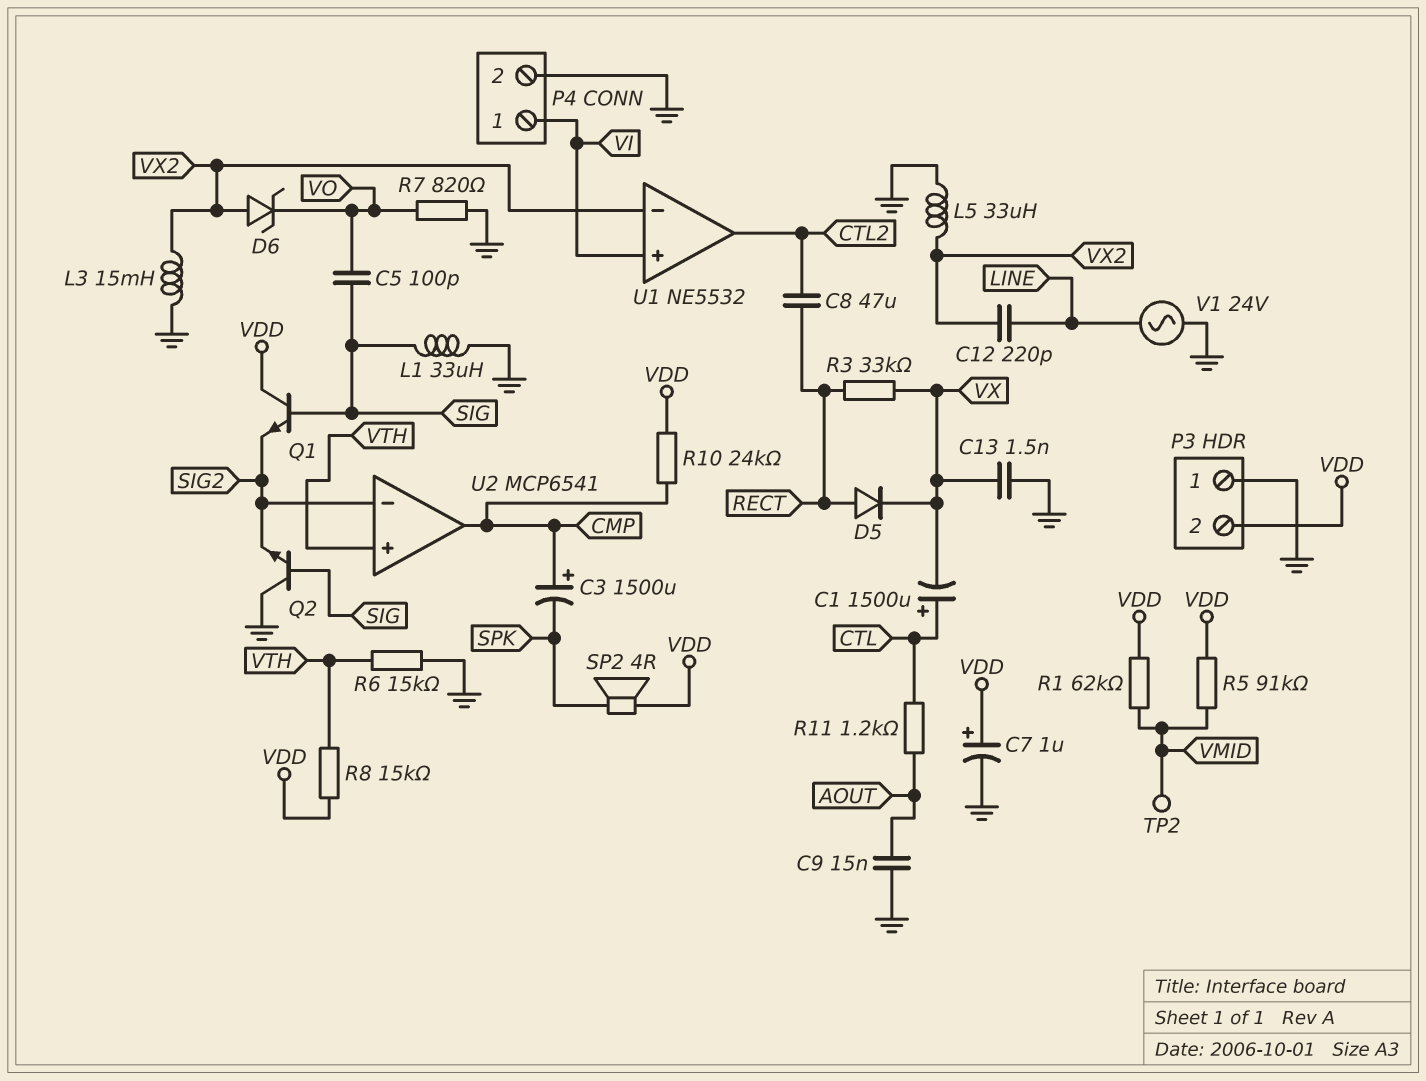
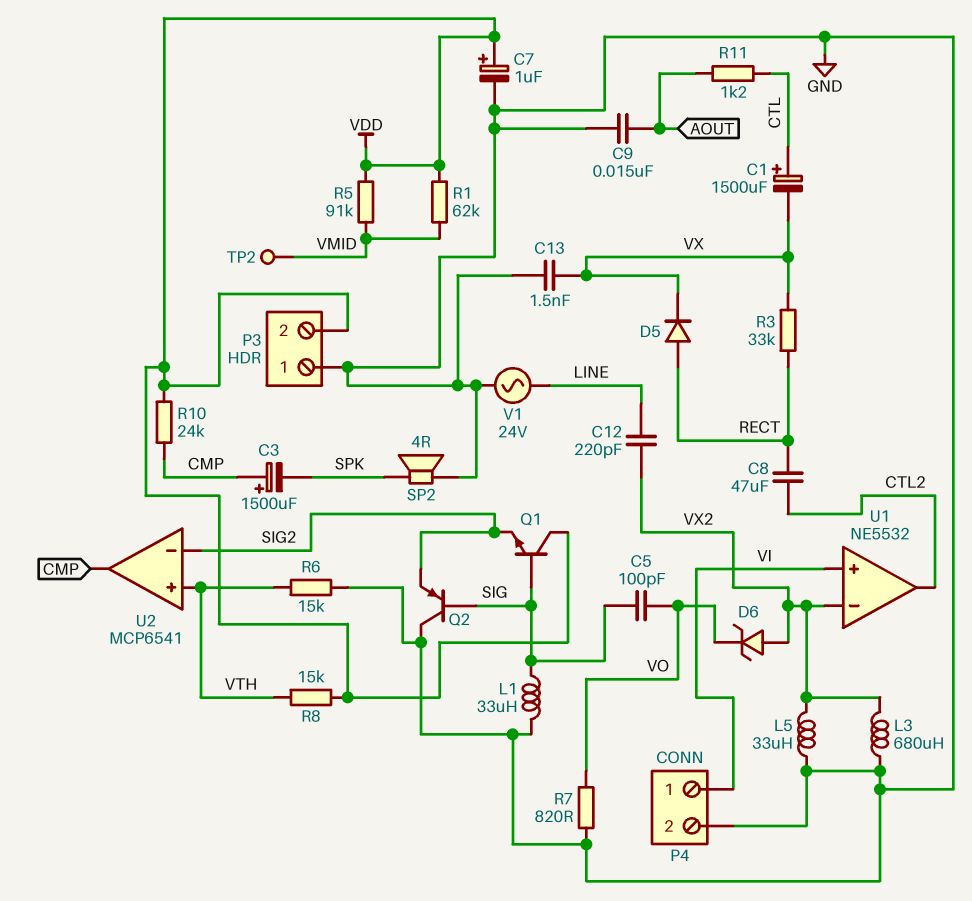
L3: 15mH (GND, VX2) -> 680uH (GND, VX2)
Q2: NPN (B SIG, C GND, E SIG2) -> PNP (B SIG, C GND, E SIG2)
SP2: speaker 4R (SPK, VDD) -> speaker 4R (GND, SPK)

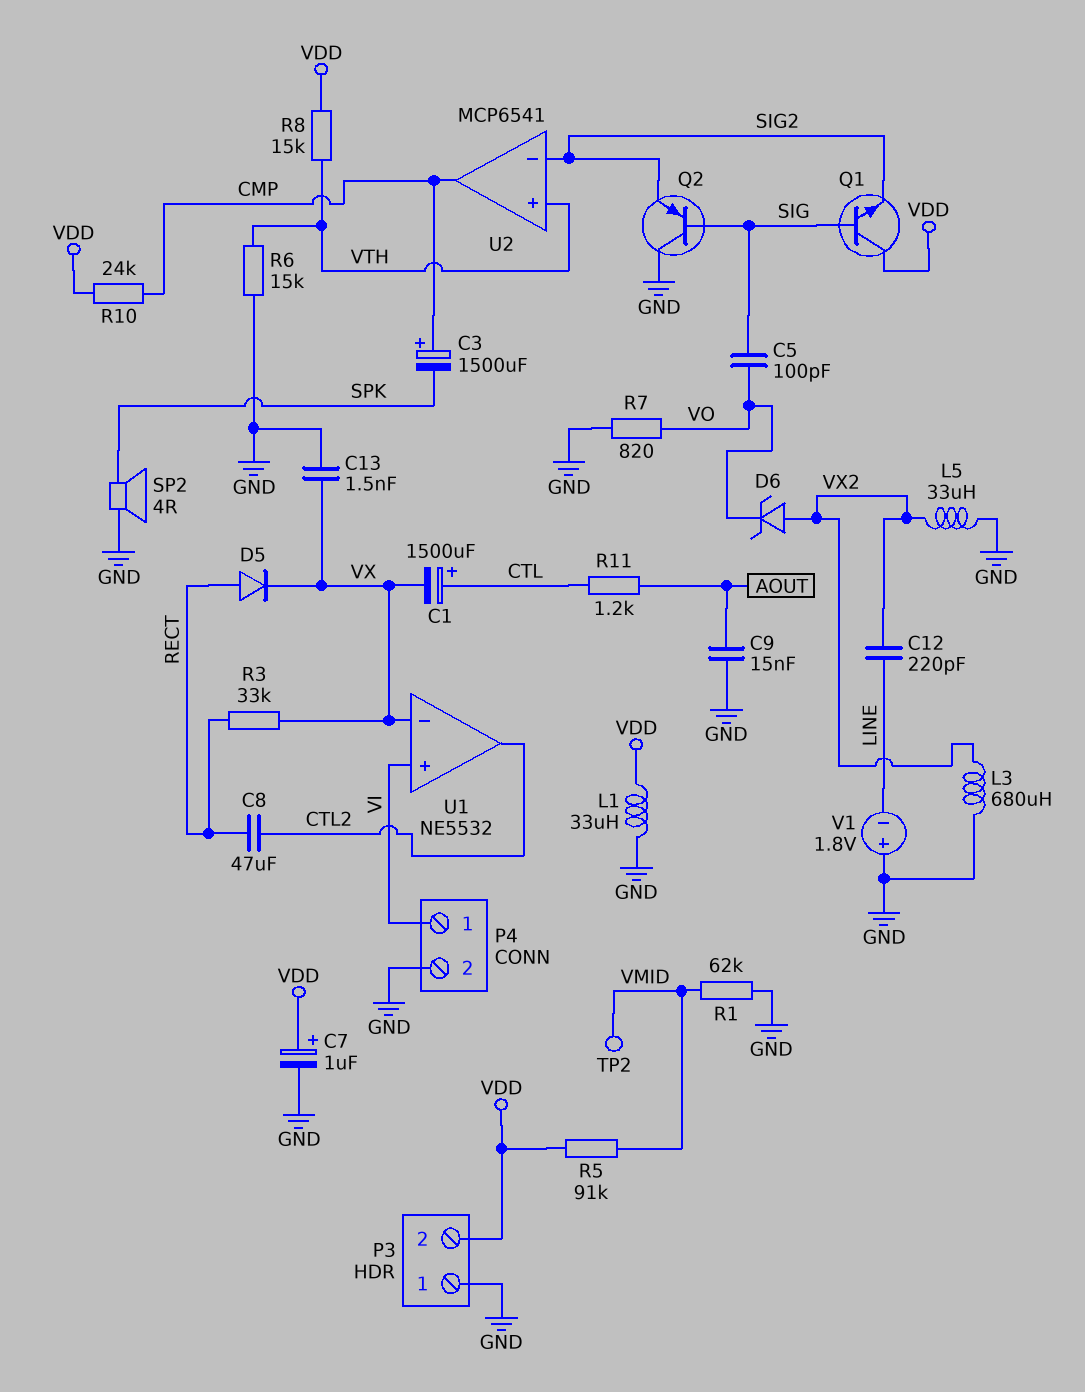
L1: 33uH (GND, SIG) -> 33uH (GND, VDD)
R1: 62k (VDD, VMID) -> 62k (GND, VMID)
U1 pin in-: VX2 -> VX
V1: AC 24V (GND, LINE) -> 1.8V (plus GND, minus LINE)

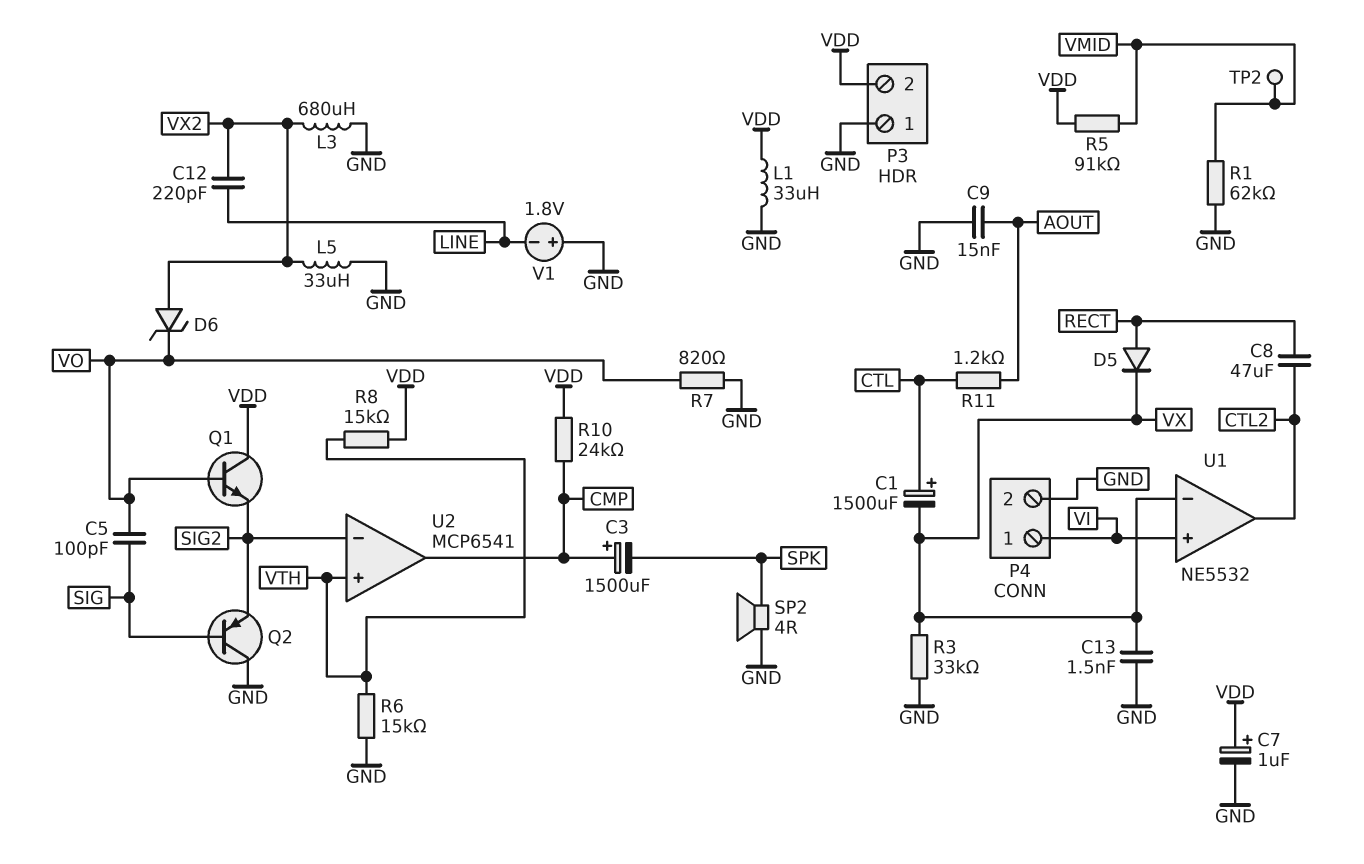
Q1: NPN (B SIG, C VDD, E SIG2) -> NPN (B VO, C VDD, E SIG2)
R3: 33k (RECT, VX) -> 33k (GND, VX)

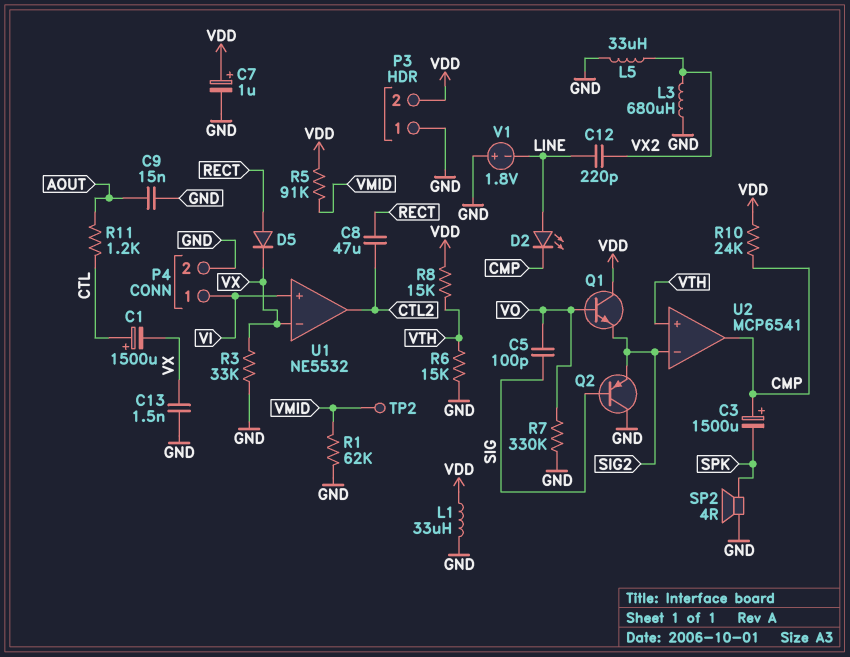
D2: none -> LED (A LINE, K CMP)
D6: zener (A VX2, K VO) -> none
R7: 820 (GND, VO) -> 330k (GND, VO)

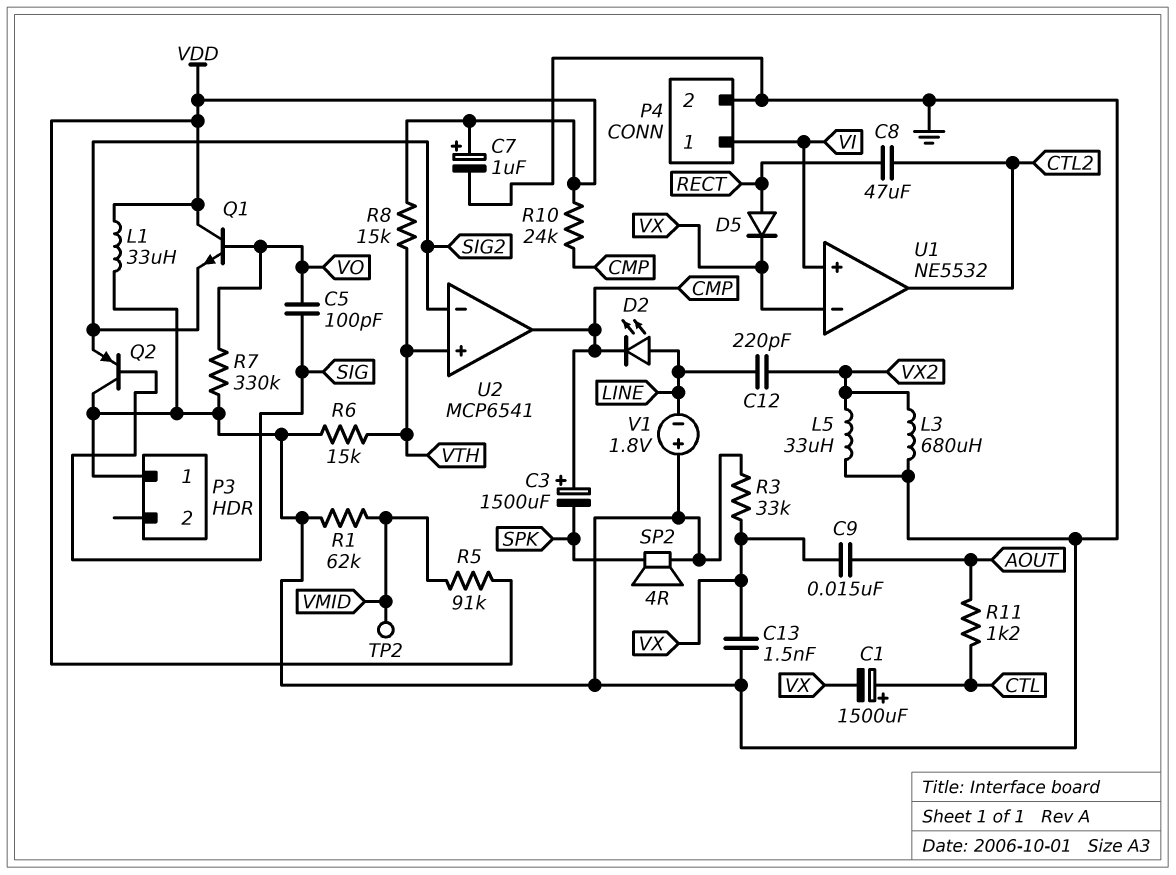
C9: 15nF (AOUT, GND) -> 15nF (AOUT, VX)
P3 pin 2: VDD -> none

